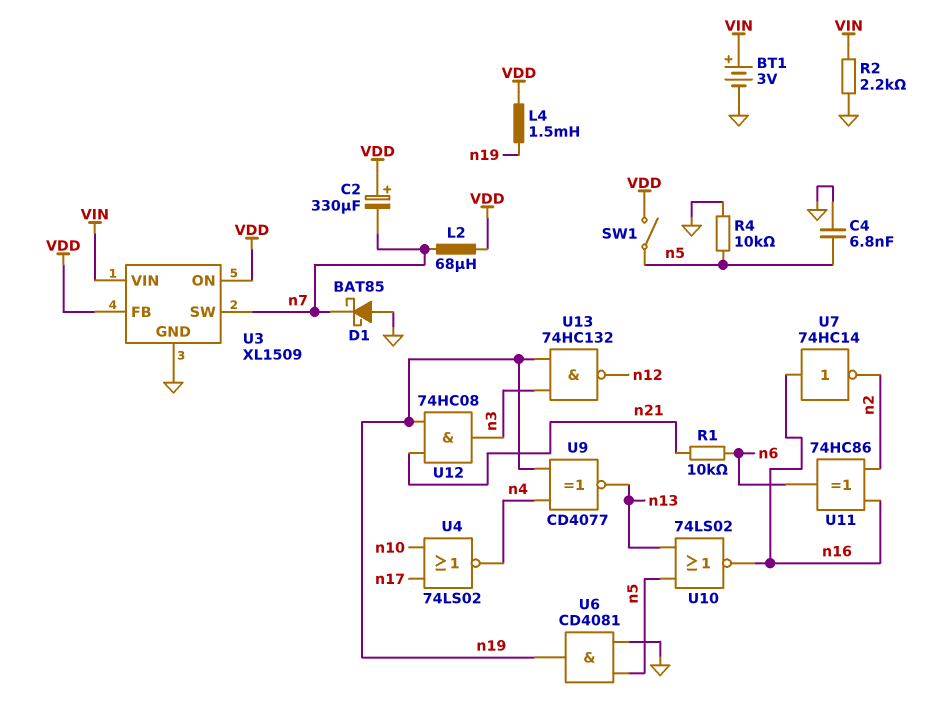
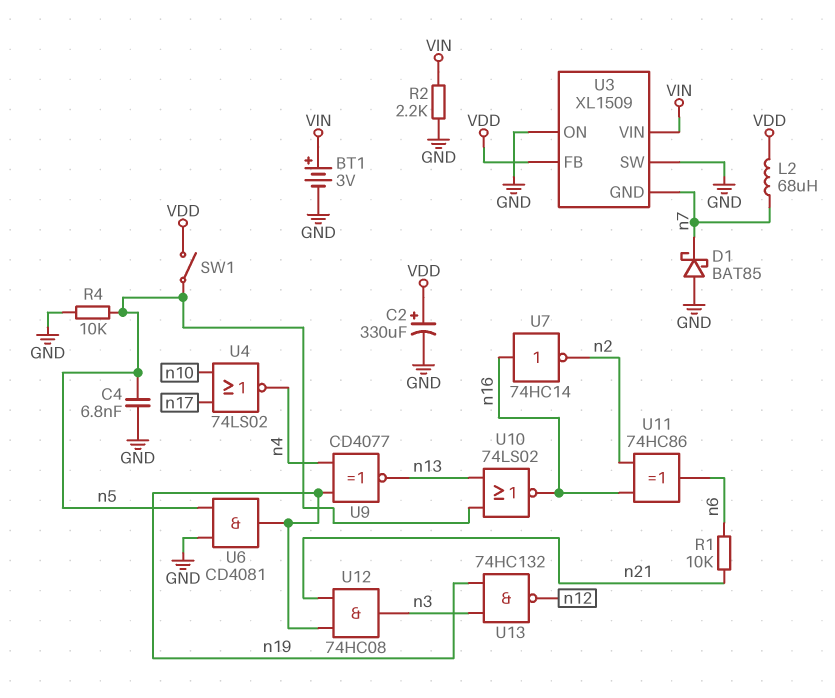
C2: 330uF (plus VDD, minus n7) -> 330uF (plus VDD, minus GND)
L4: 1.5mH (VDD, n19) -> none
U3 pin GND: GND -> n7
U3 pin ON: VDD -> GND
U3 pin SW: n7 -> GND

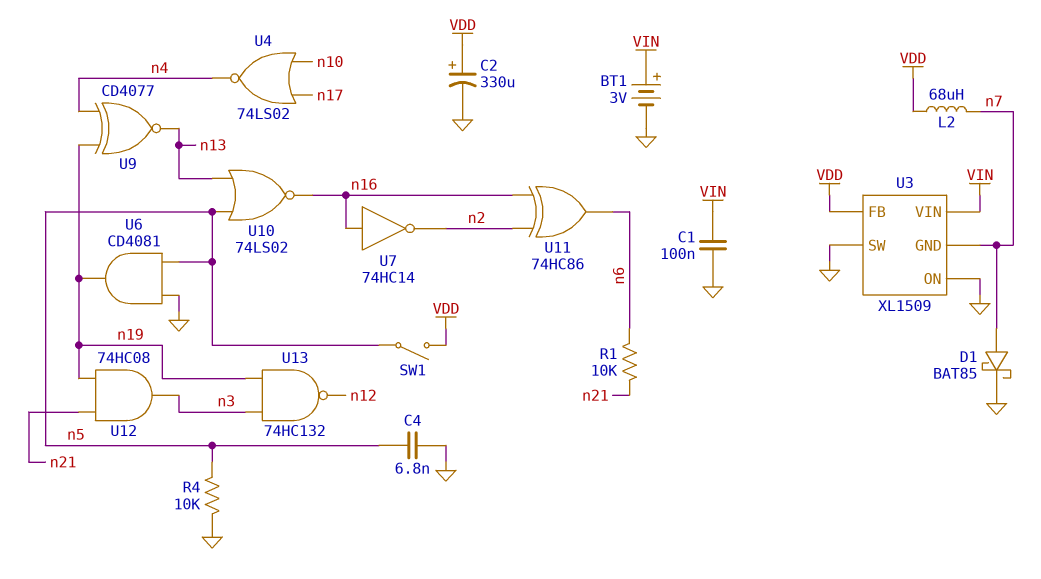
C1: none -> 100nF (GND, VIN)
D1: schottky BAT85 (A GND, K n7) -> schottky BAT85 (A n7, K GND)
R2: 2.2k (GND, VIN) -> none

